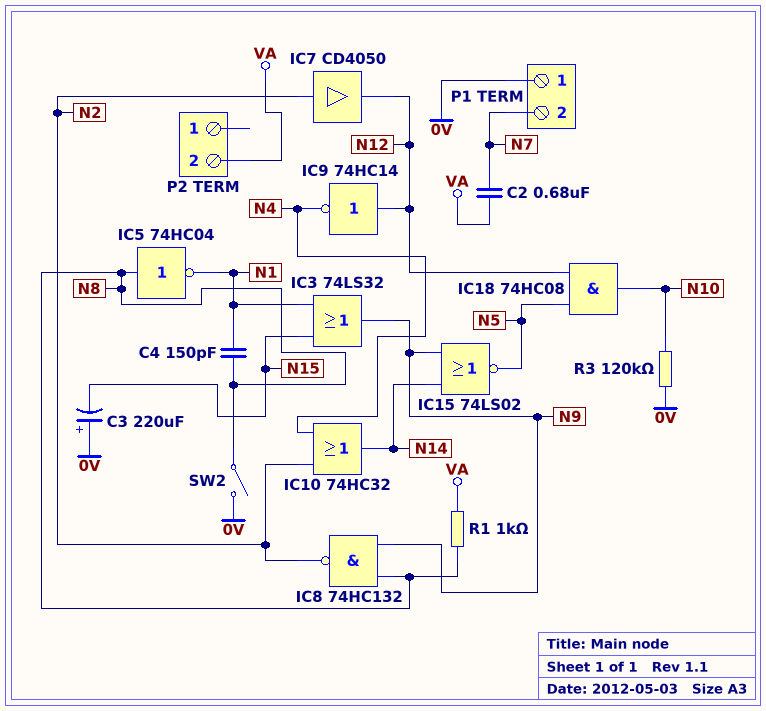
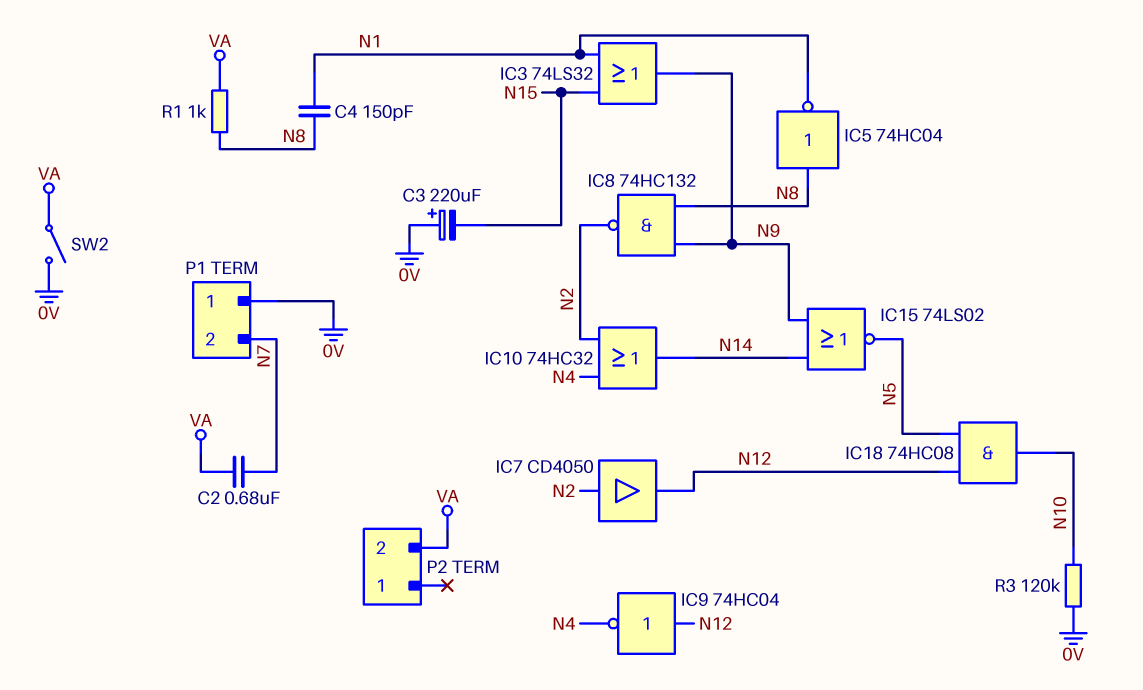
IC9: NOT 74HC14 (in N12, out N4) -> NOT 74HC04 (in N12, out N4)
SW2: switch (0V, N8) -> switch (0V, VA)

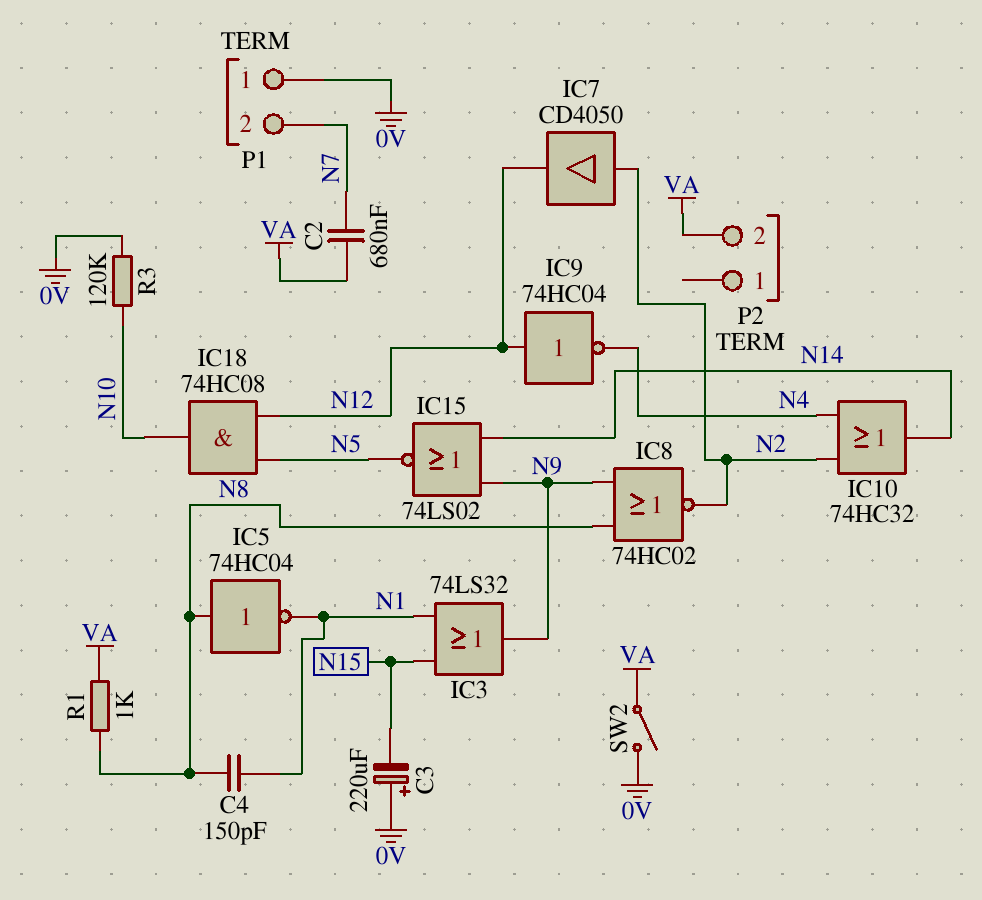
IC8: NAND 74HC132 (in N8, in N9, out N2) -> NOR 74HC02 (in N8, in N9, out N2)

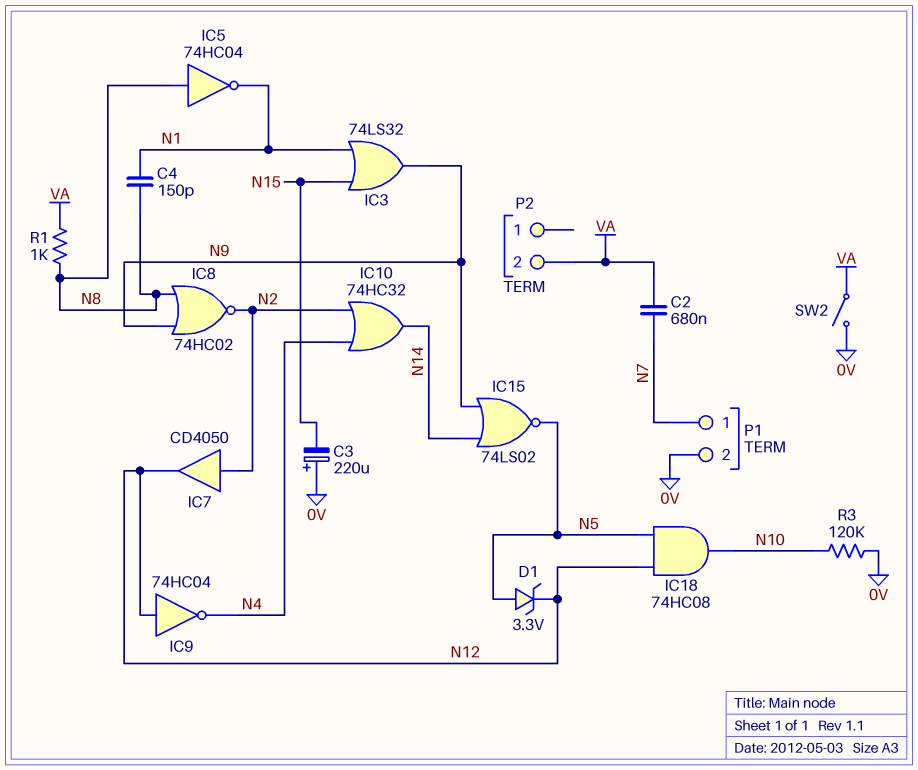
D1: none -> zener 3.3V (A N5, K N12)
P1 pin 1: 0V -> N7
P1 pin 2: N7 -> 0V

